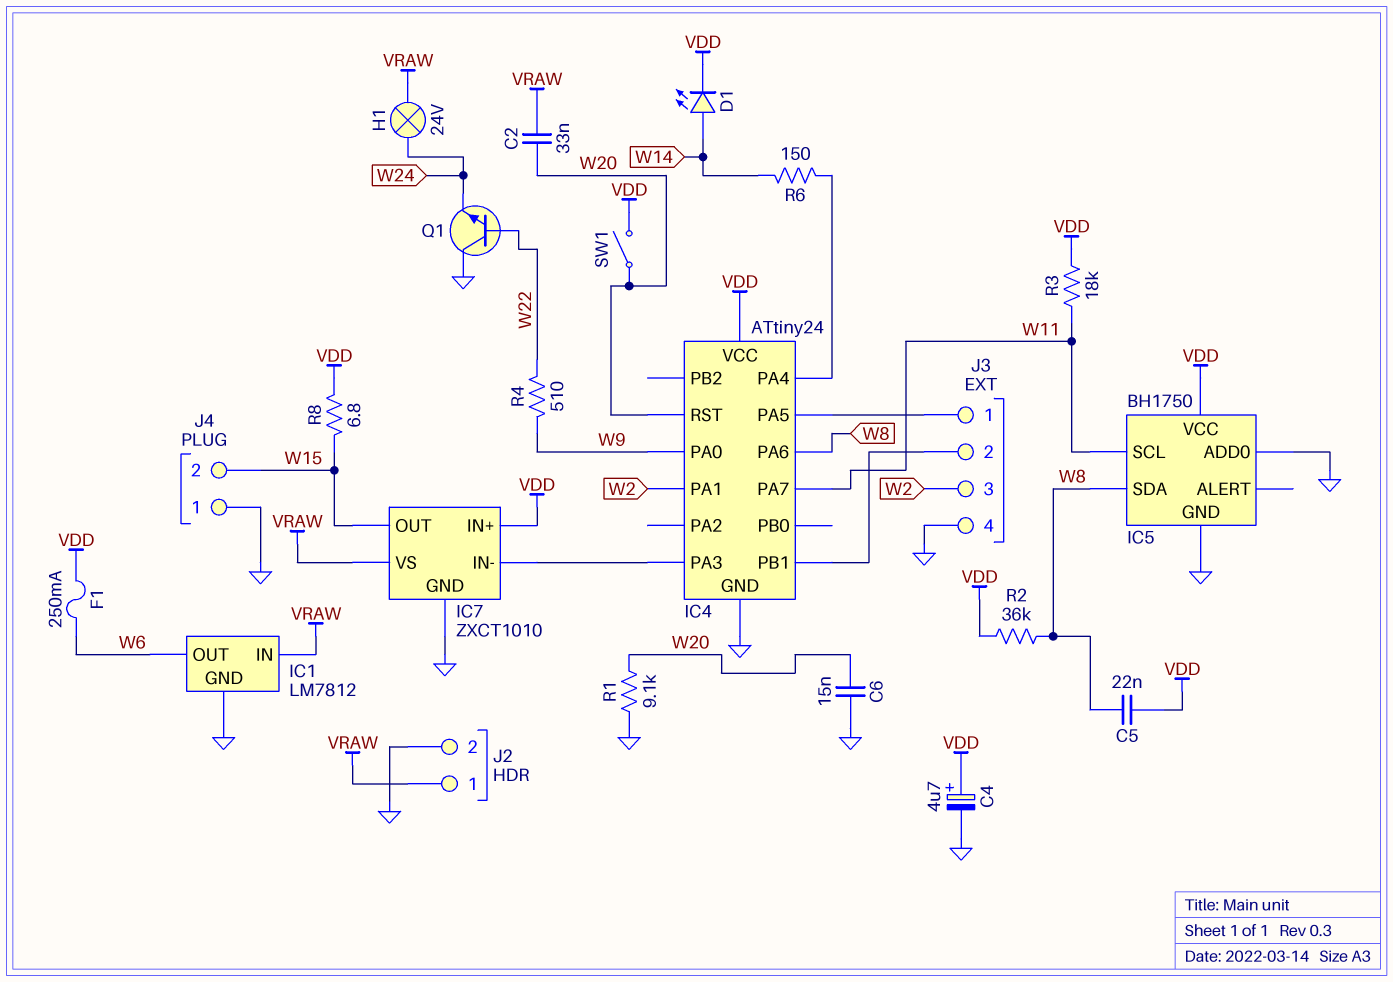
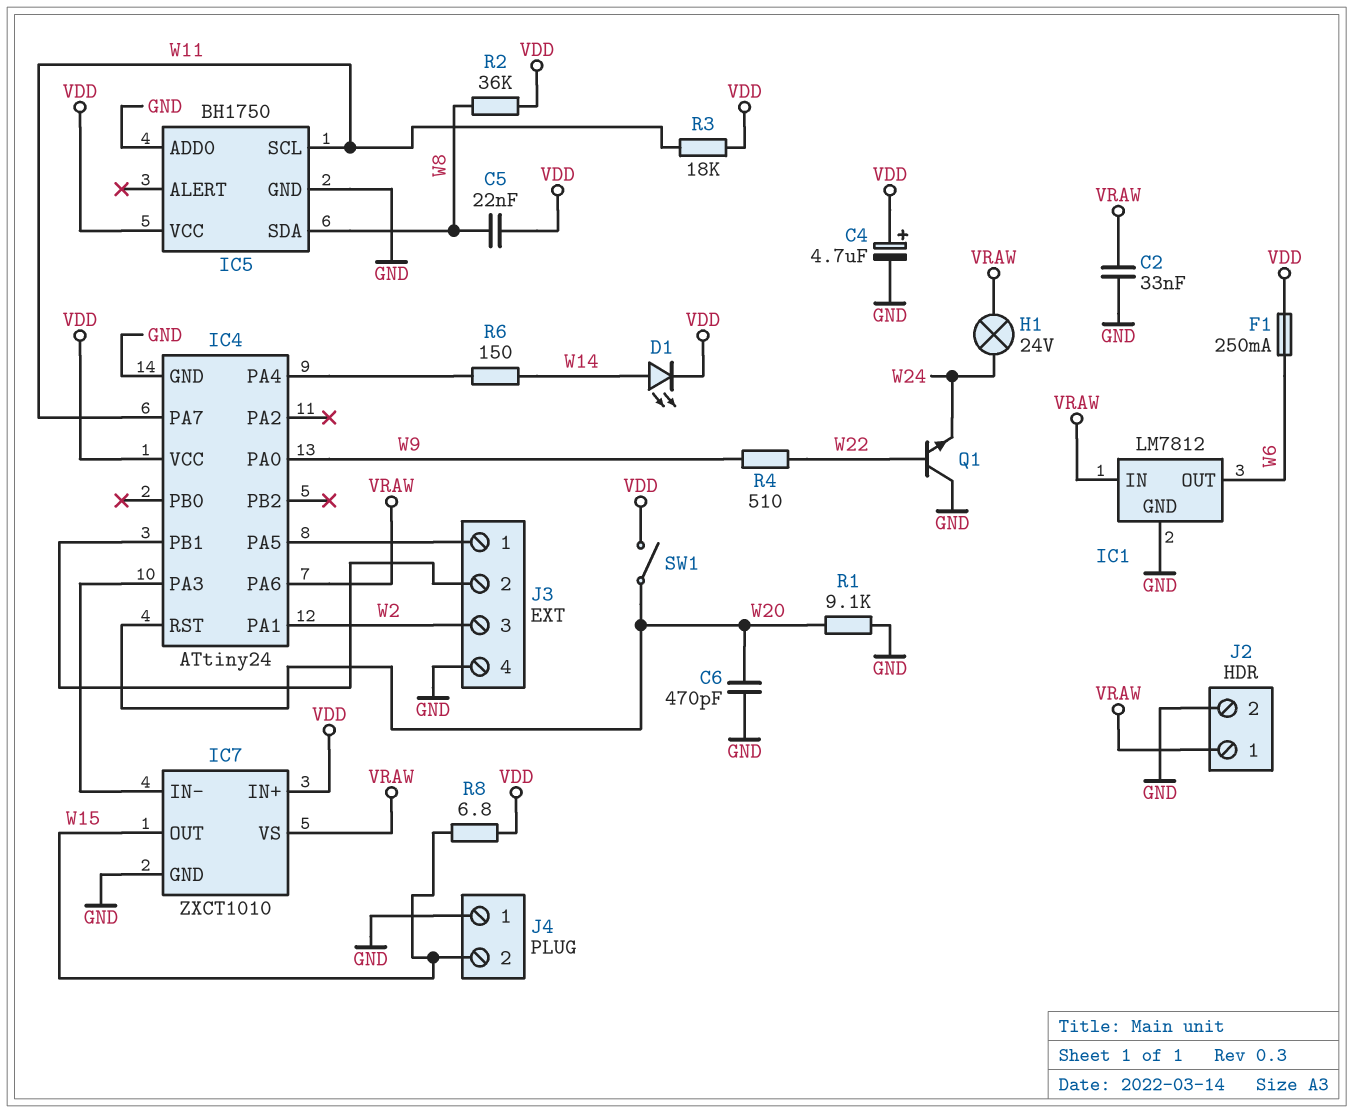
C2: 33nF (VRAW, W20) -> 33nF (GND, VRAW)
C6: 15nF (GND, W20) -> 470pF (GND, W20)
IC4 pin PA6: W8 -> VRAW

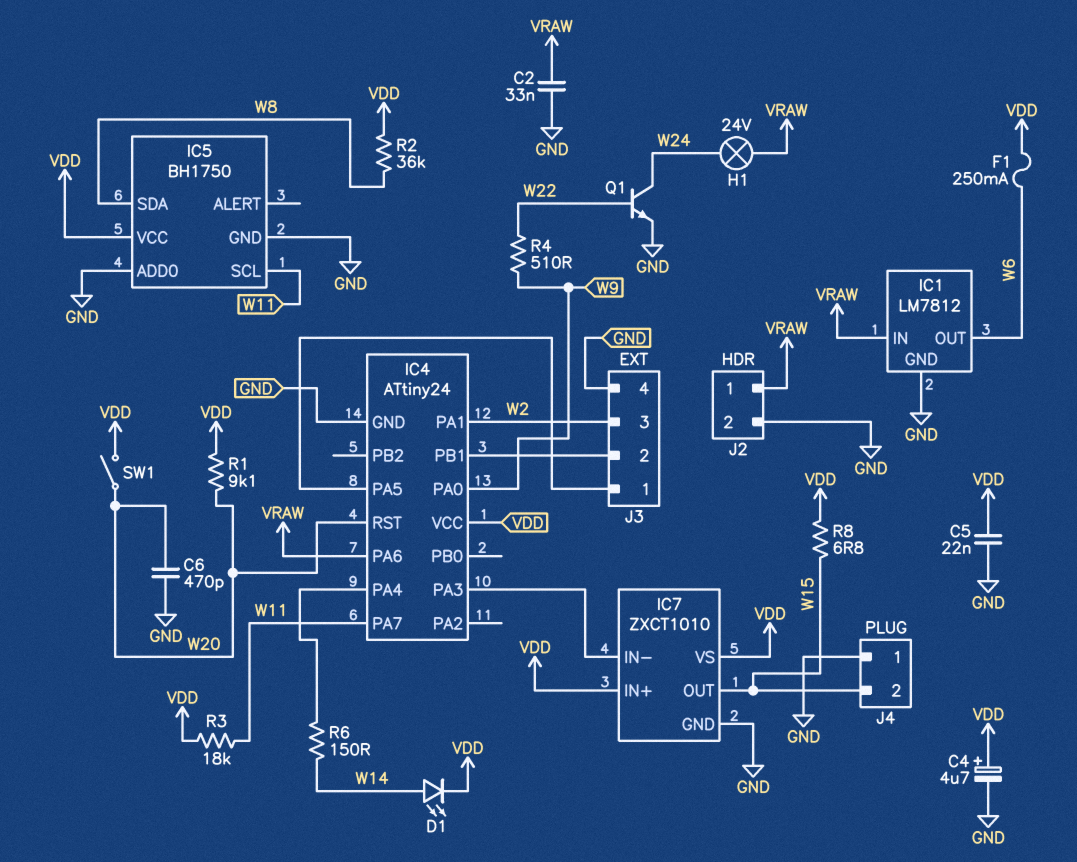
C5: 22nF (VDD, W8) -> 22nF (GND, VDD)
IC7 pin VS: VRAW -> VDD
Q1: NPN (B W22, C GND, E W24) -> NPN (B W22, C W24, E GND)
R1: 9.1k (GND, W20) -> 9.1k (VDD, W20)

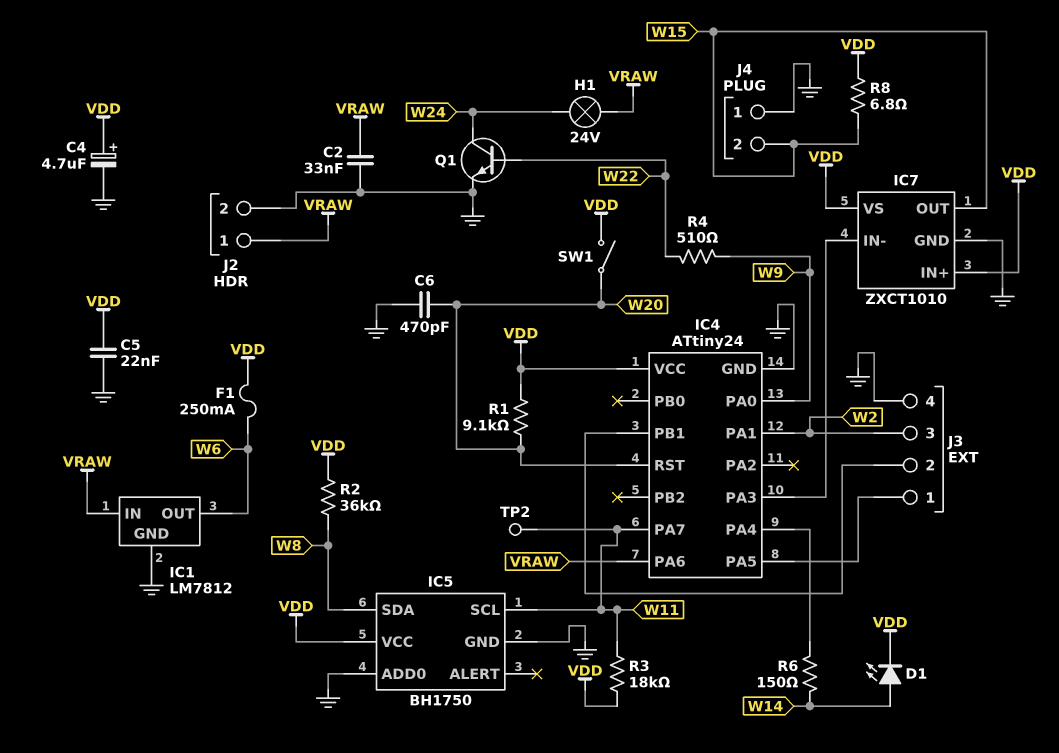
TP2: none -> test point (W11)

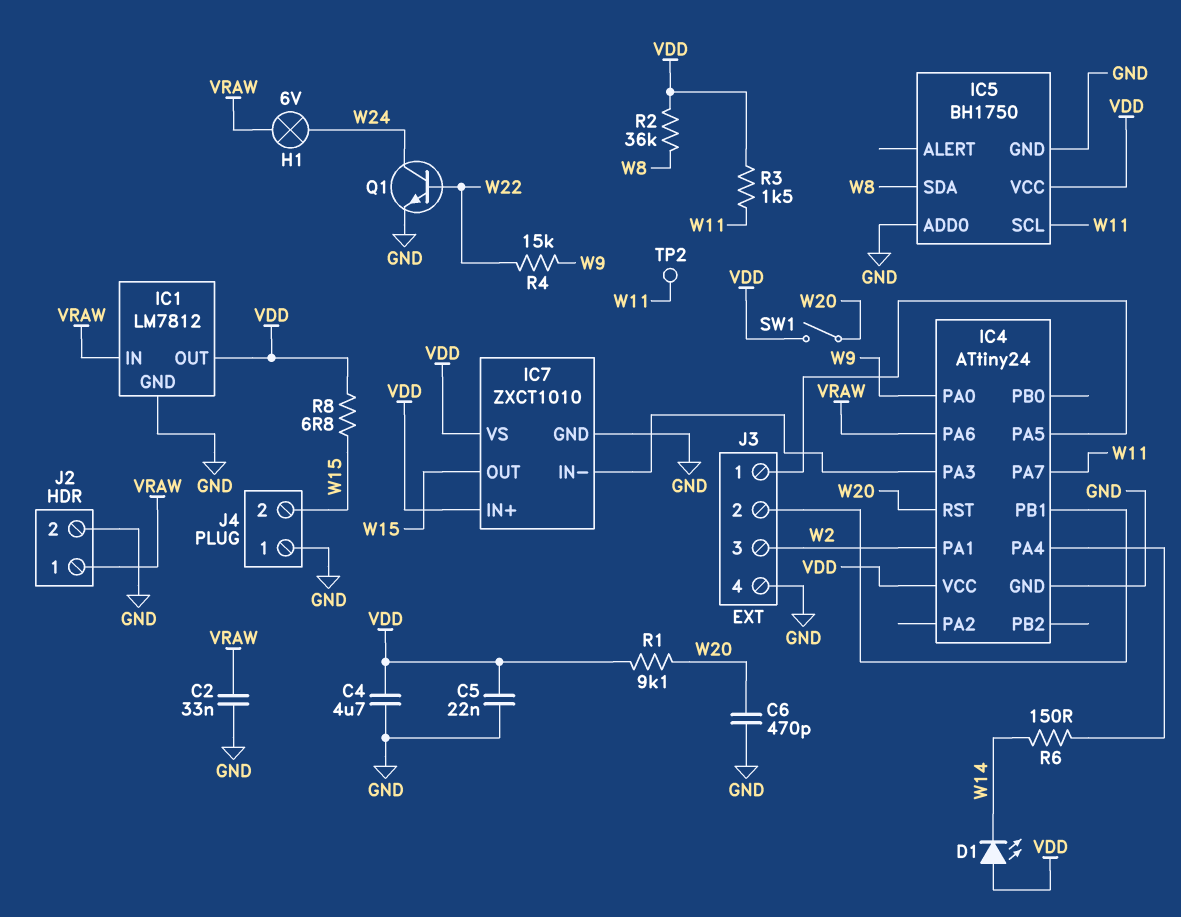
C4: 4.7uF (plus VDD, minus GND) -> 4.7uF (GND, VDD)
D1: LED (A W14, K VDD) -> LED (A VDD, K W14)
F1: 250mA (VDD, W6) -> none
H1: lamp 24V (VRAW, W24) -> lamp 6V (VRAW, W24)
IC1 pin OUT: W6 -> VDD
R3: 18k (VDD, W11) -> 1.5k (VDD, W11)
R4: 510 (W9, W22) -> 15k (W9, W22)

